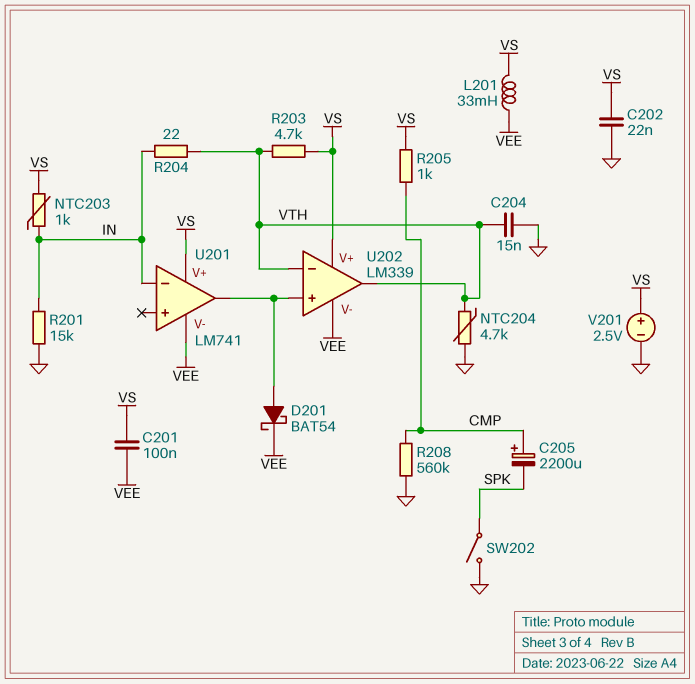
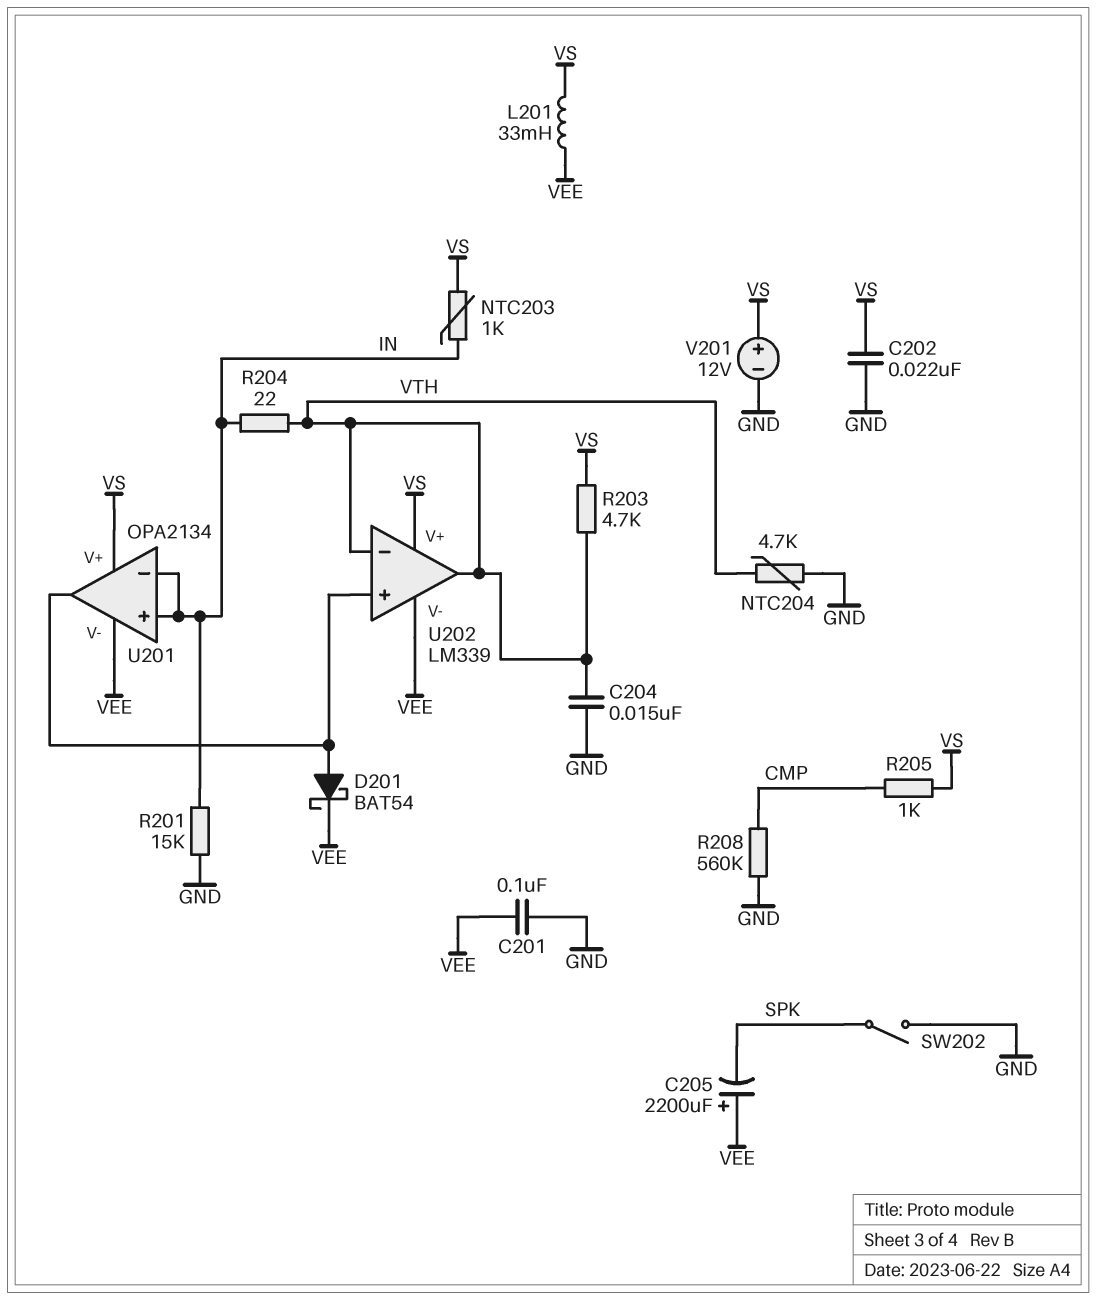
C201: 100nF (VEE, VS) -> 100nF (GND, VEE)
C205: 2200uF (plus CMP, minus SPK) -> 2200uF (plus VEE, minus SPK)
U201: LM741 -> OPA2134
U201 pin in+: none -> IN
V201: 2.5V (plus VS, minus GND) -> 12V (plus VS, minus GND)

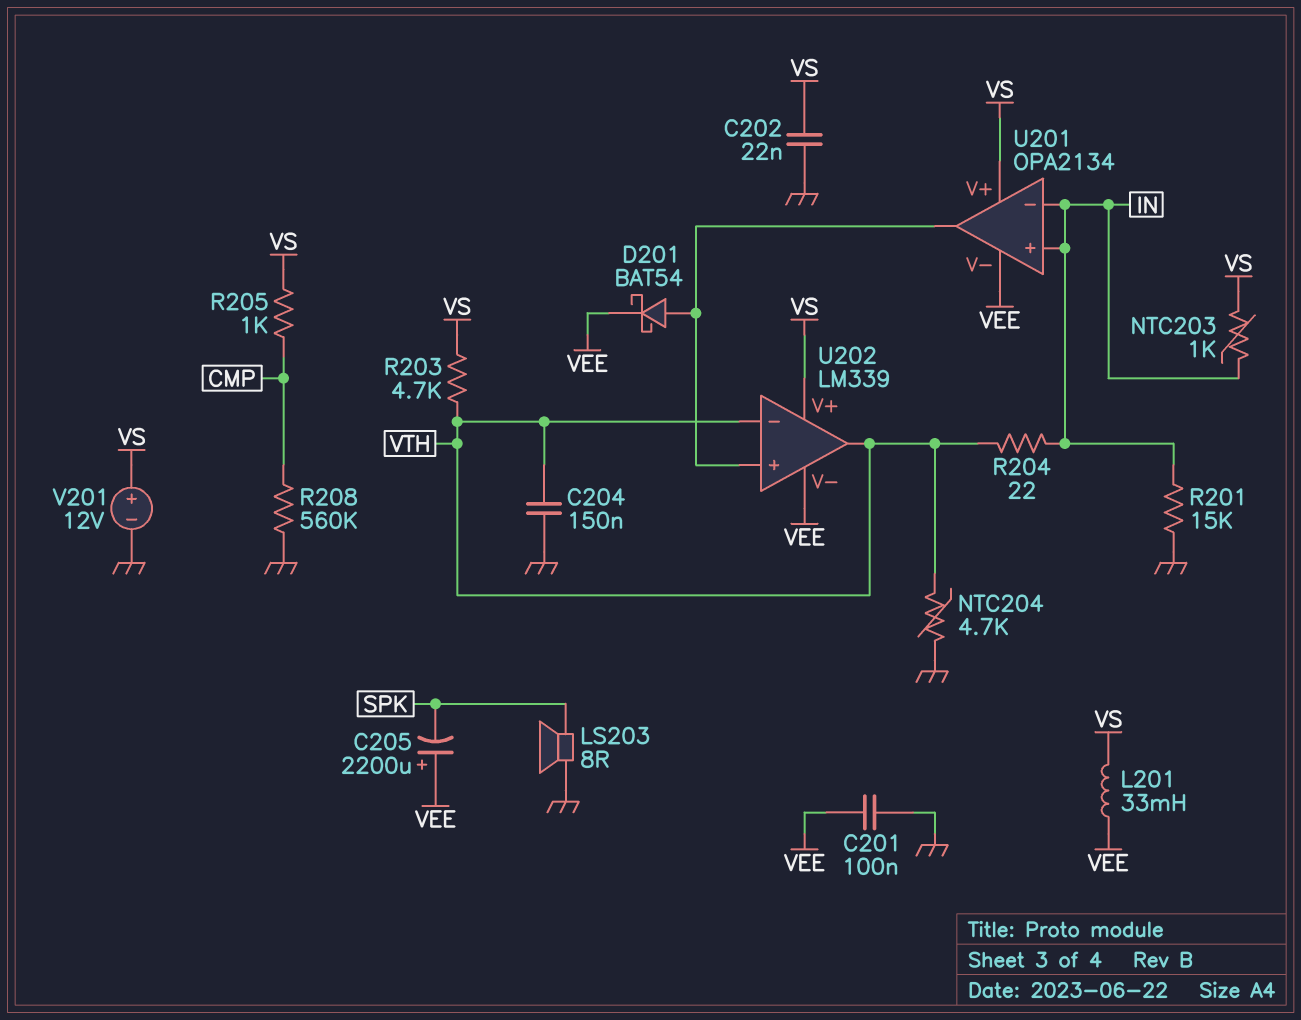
C204: 15nF (GND, VTH) -> 150nF (GND, VTH)
LS203: none -> speaker 8R (GND, SPK)
SW202: switch (GND, SPK) -> none

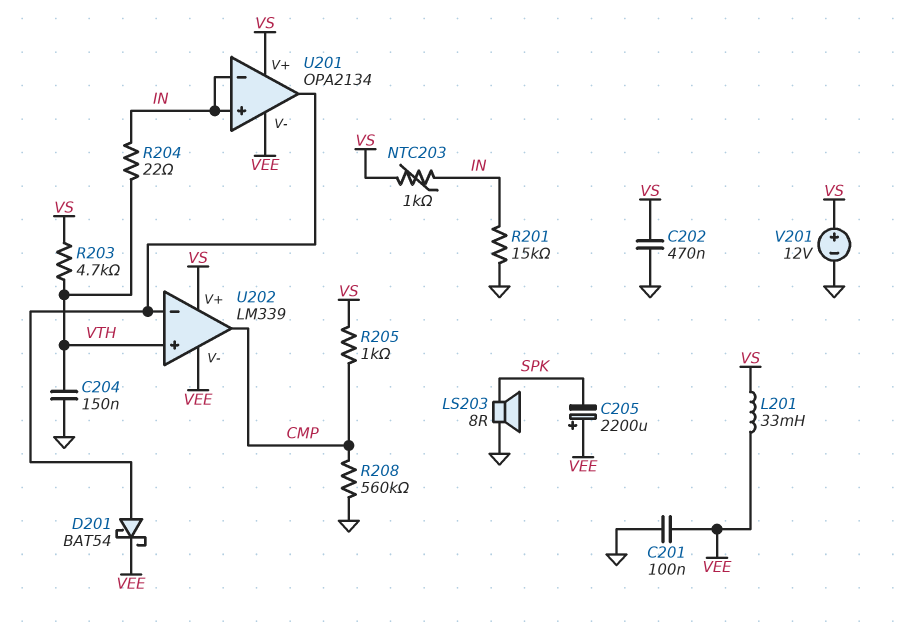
C202: 22nF (GND, VS) -> 470nF (GND, VS)
NTC204: 4.7k (GND, VTH) -> none
U202 pin in+: U201/out -> VTH
U202 pin in-: VTH -> U201/out
U202 pin out: VTH -> CMP

